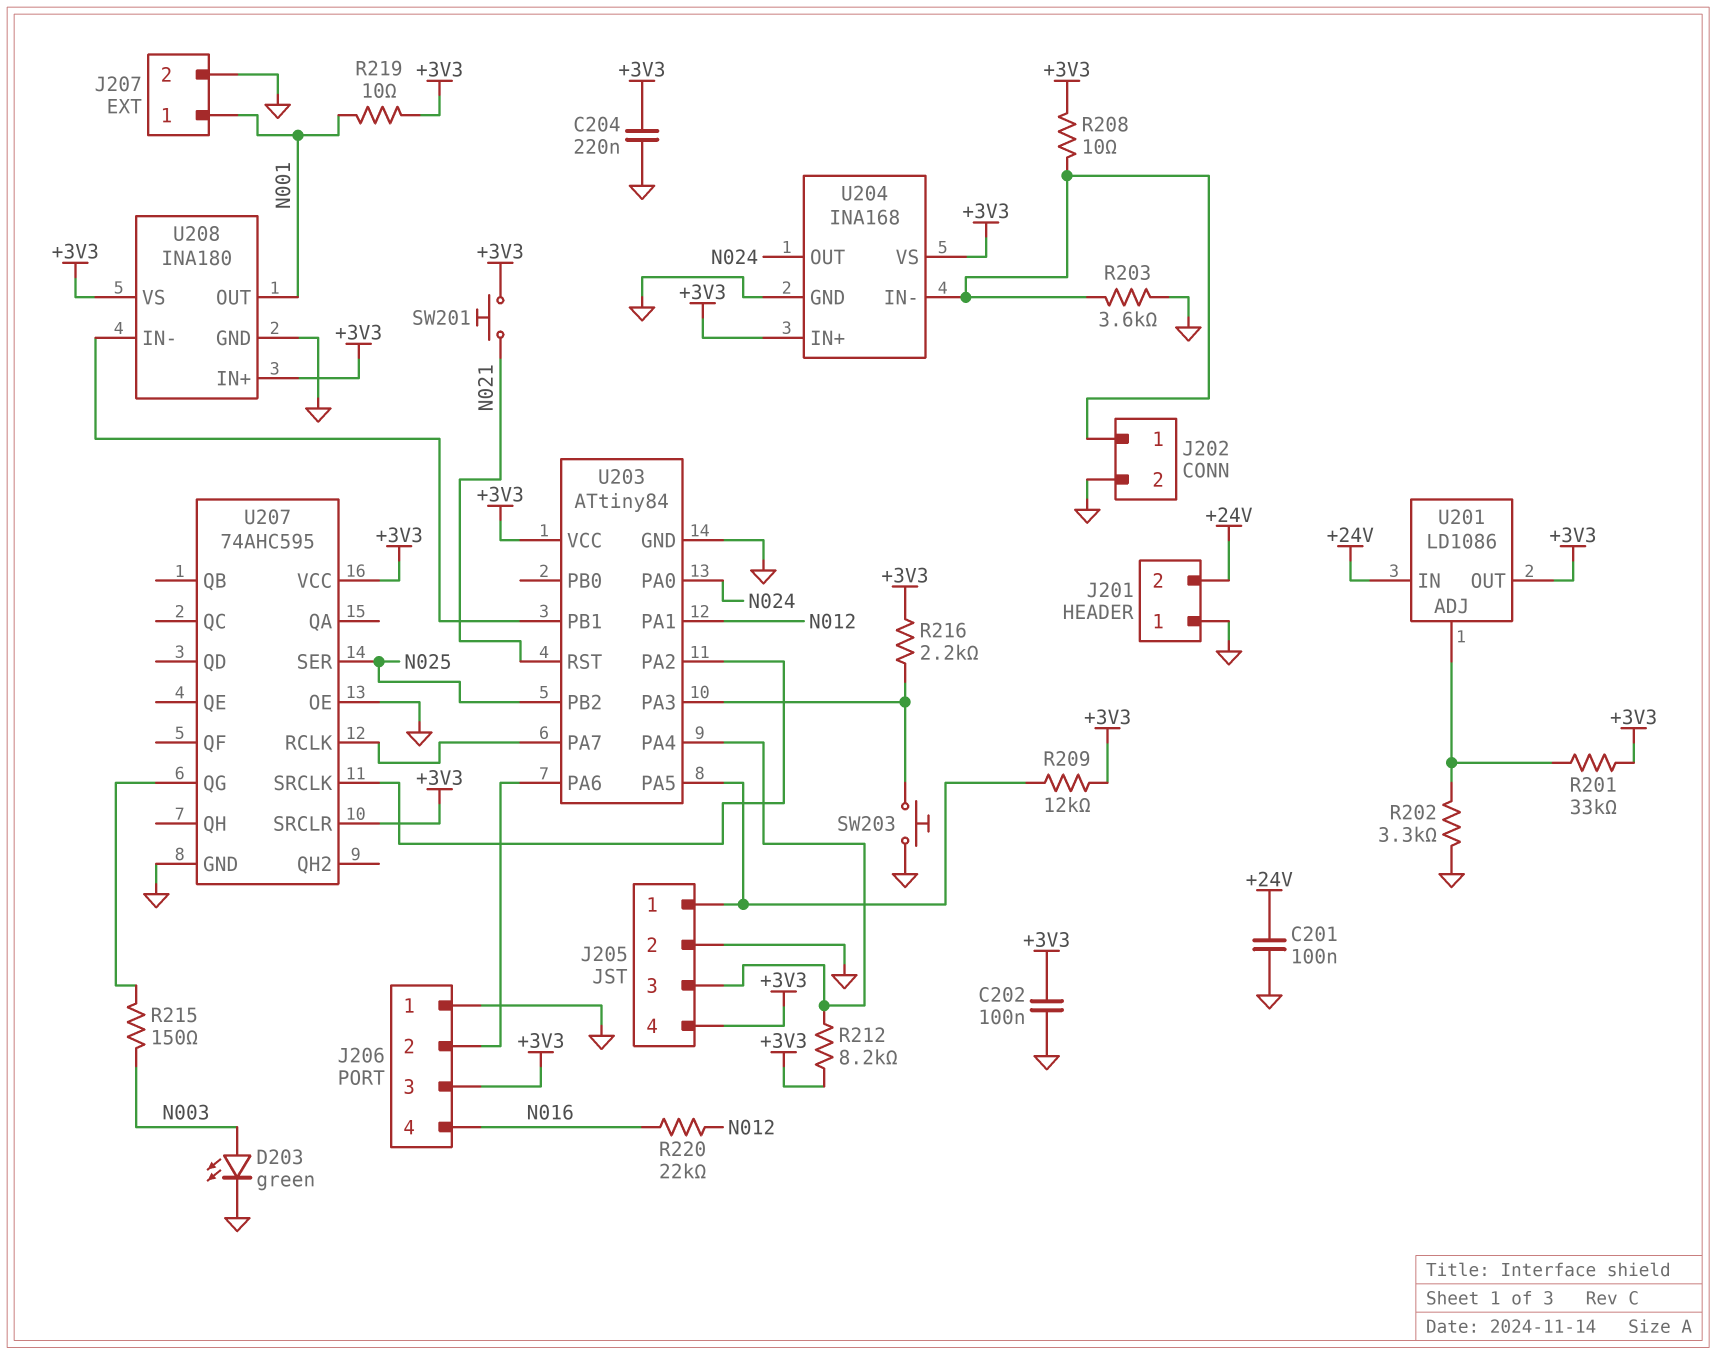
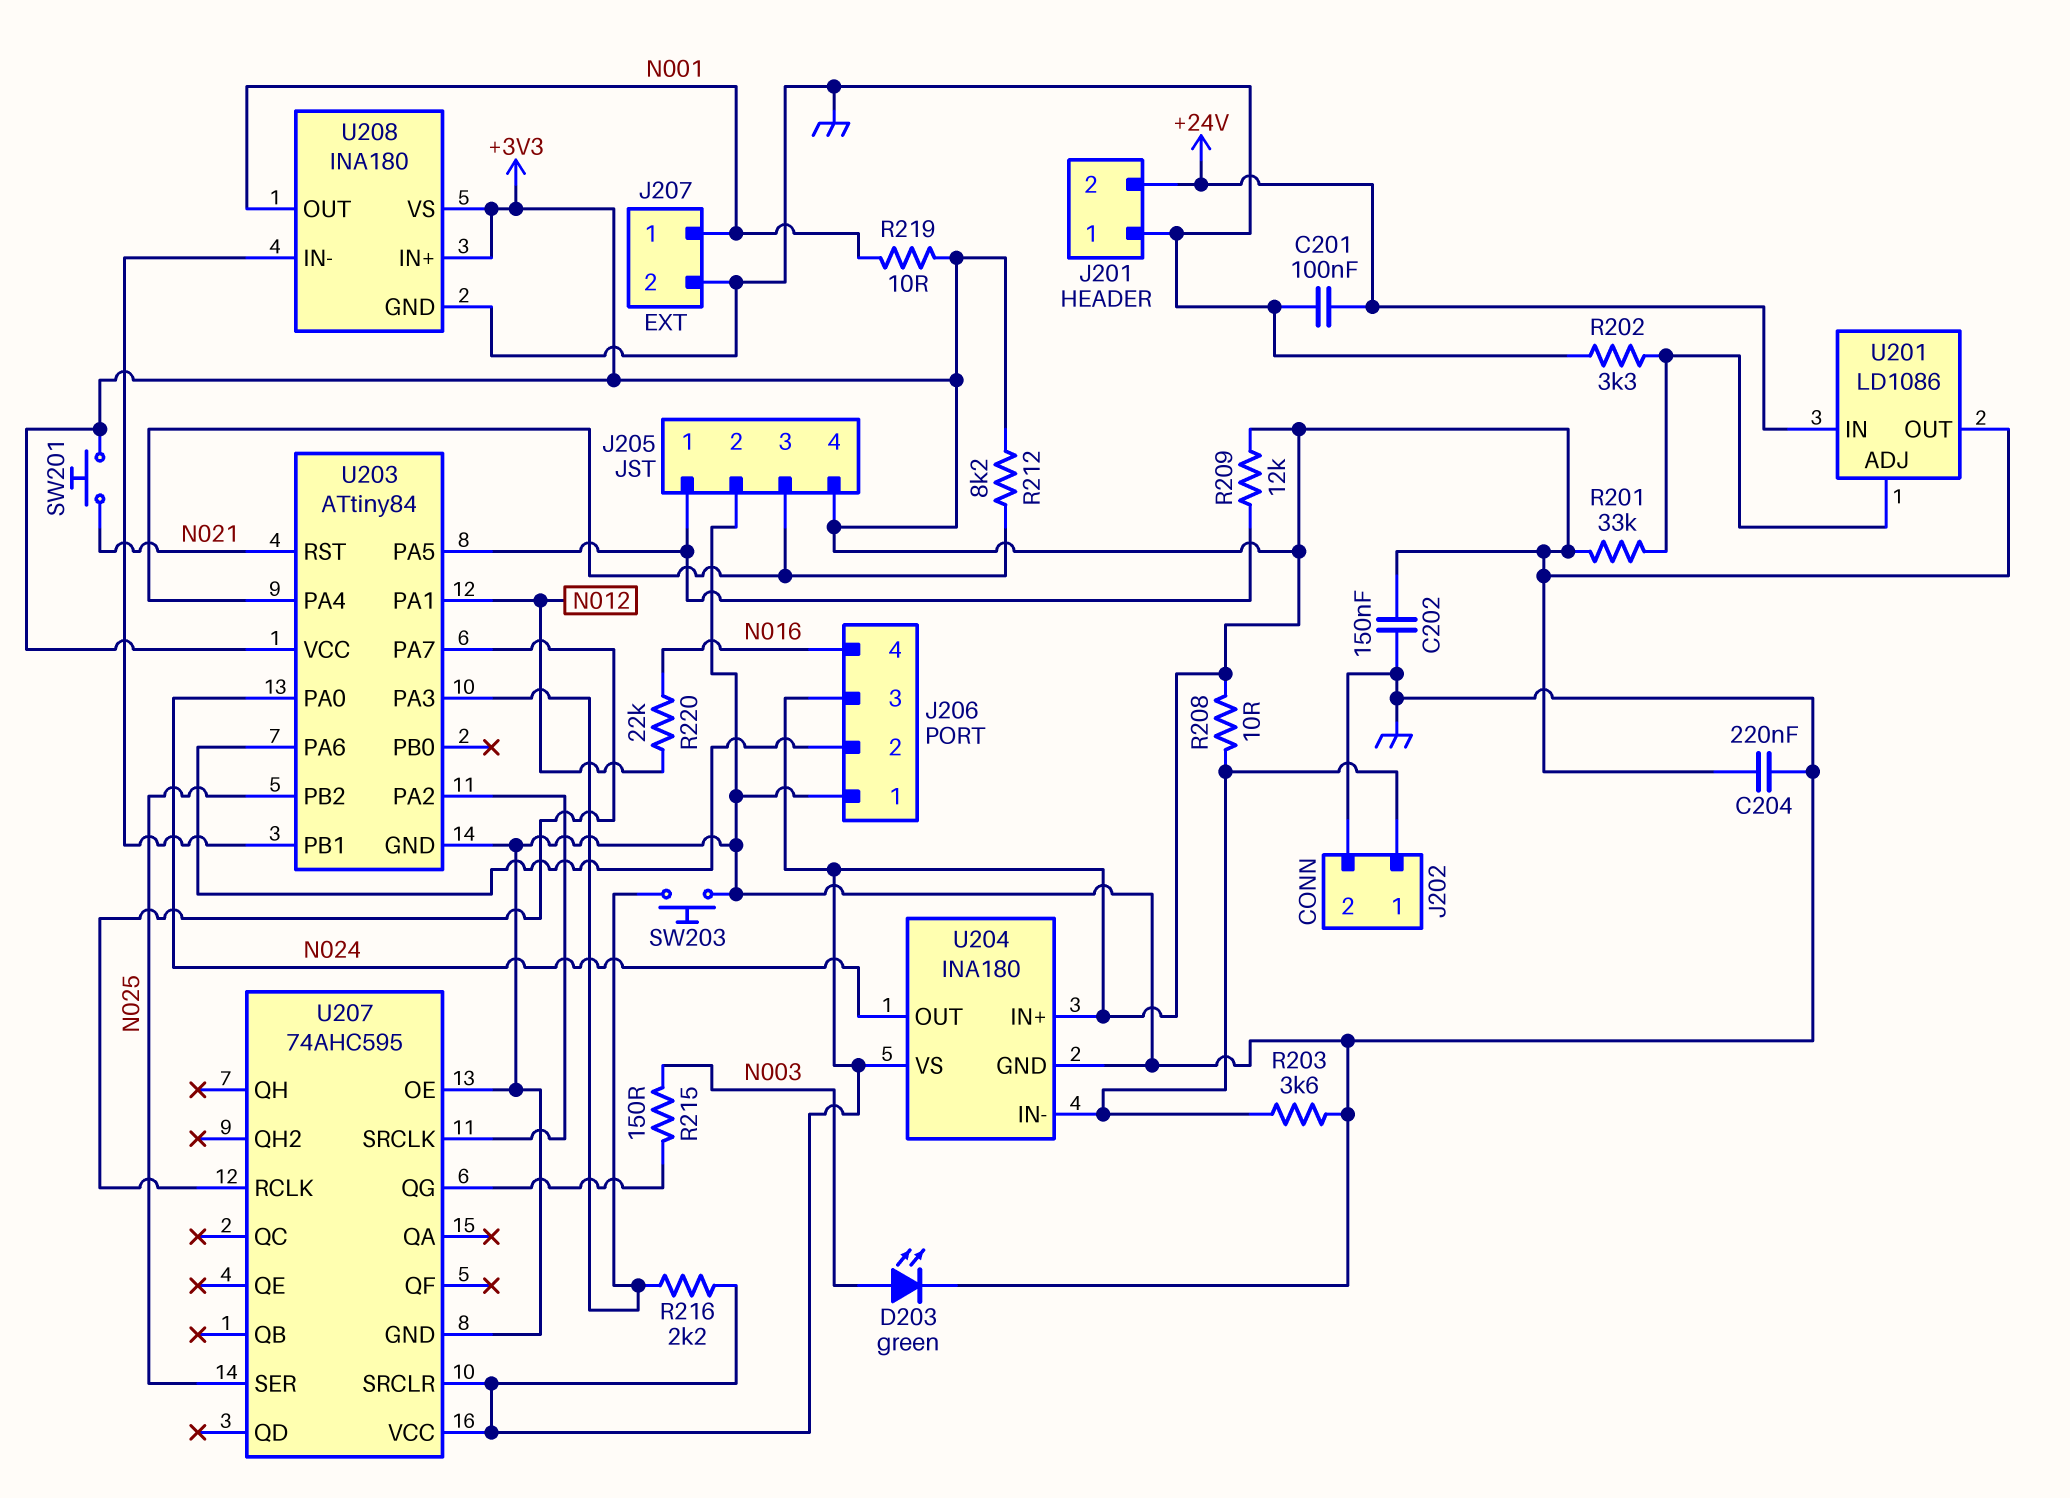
C202: 100nF (+3V3, GND) -> 150nF (+3V3, GND)
U204: INA168 -> INA180

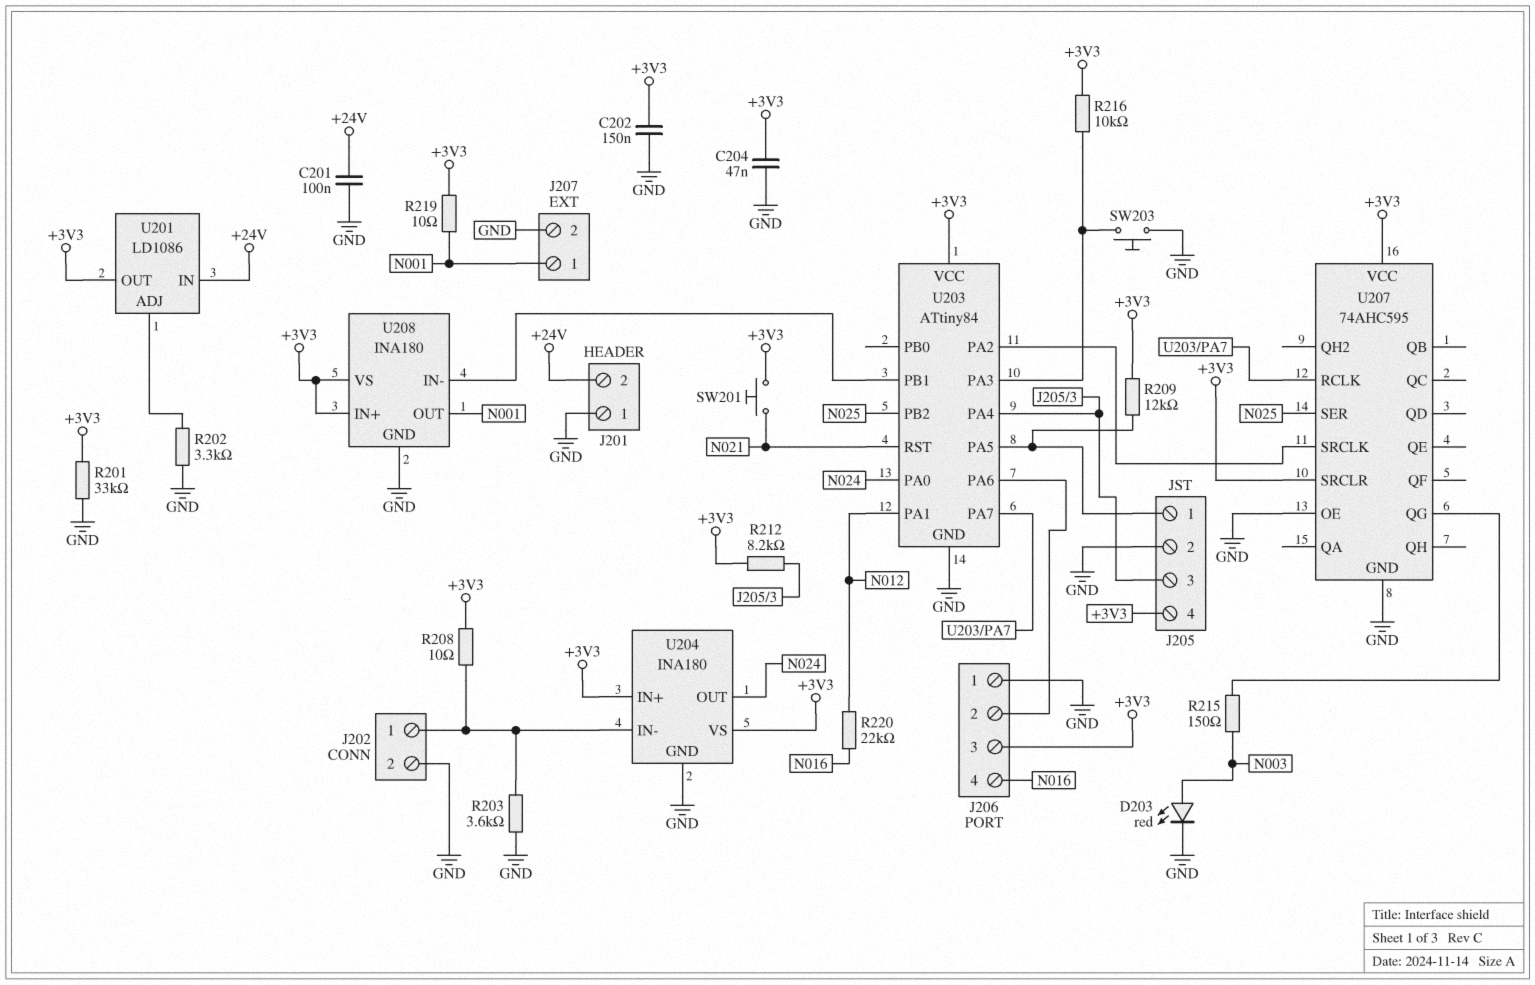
C204: 220nF (+3V3, GND) -> 47nF (+3V3, GND)
D203: LED green (A N003, K GND) -> LED red (A N003, K GND)
R201: 33k (+3V3, U201/ADJ) -> 33k (+3V3, GND)
R216: 2.2k (+3V3, U203/PA3) -> 10k (+3V3, U203/PA3)

